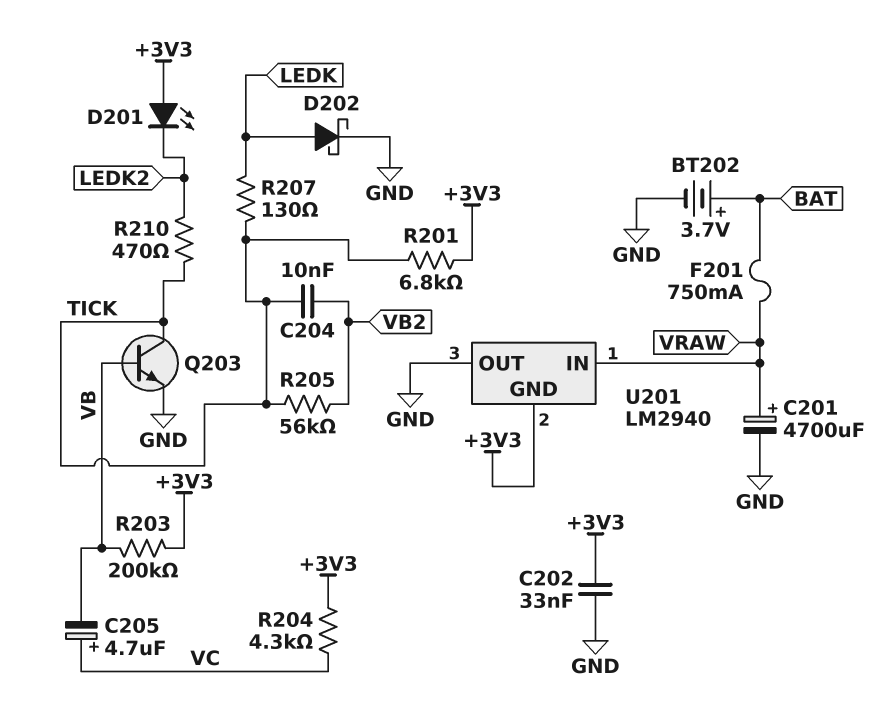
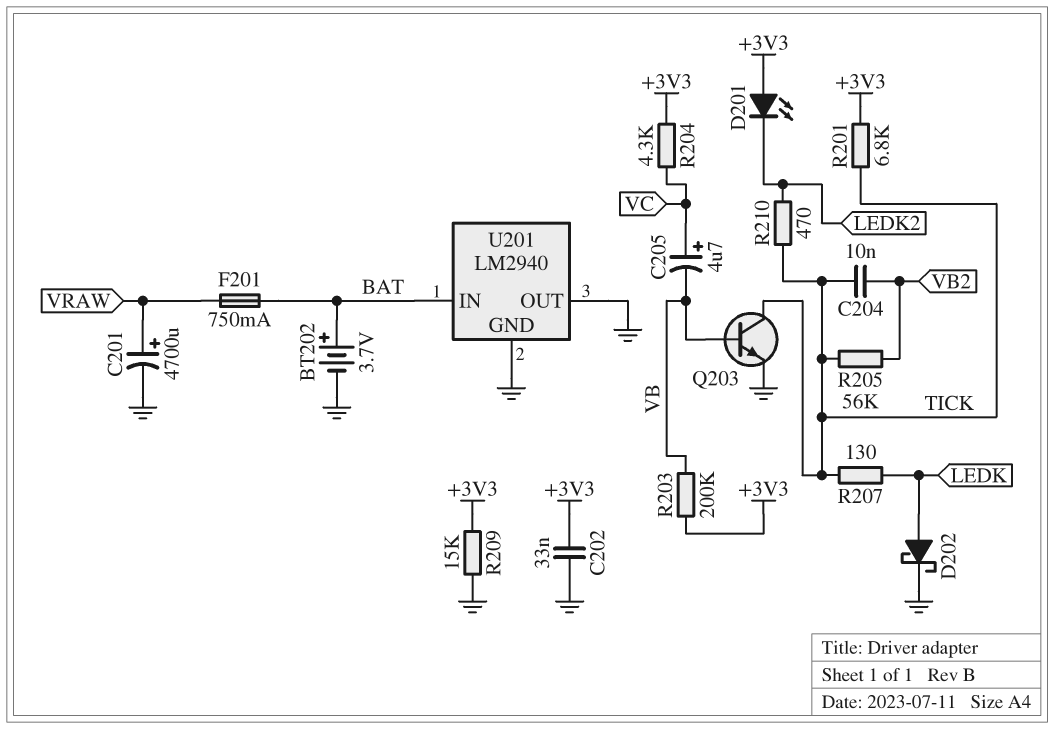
R209: none -> 15k (+3V3, GND)
U201 pin GND: +3V3 -> GND
U201 pin IN: VRAW -> BAT

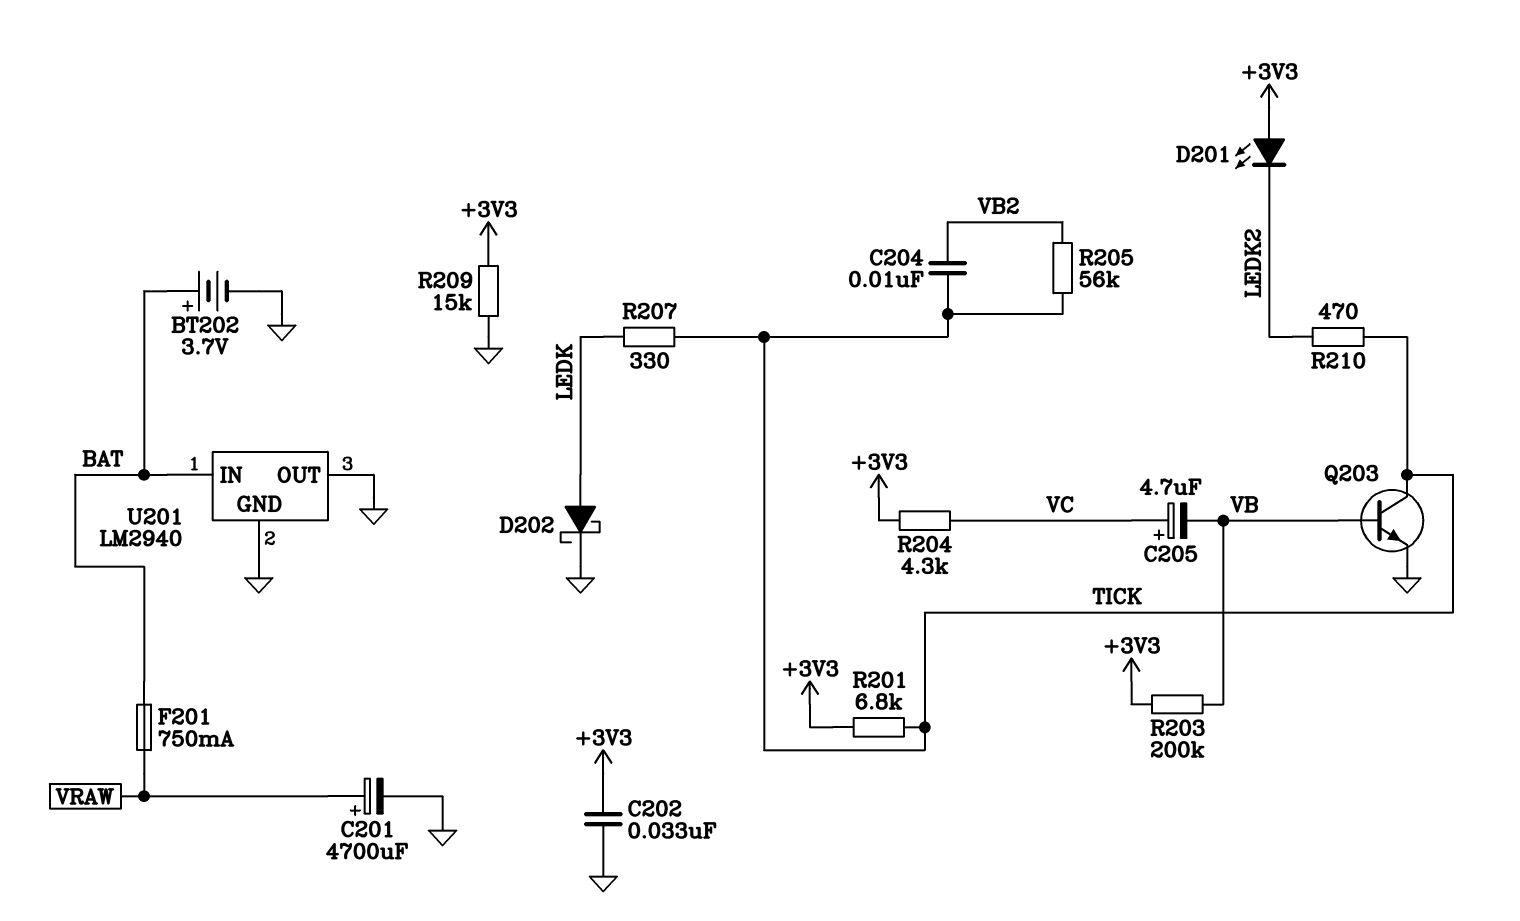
R207: 130 (LEDK, TICK) -> 330 (LEDK, TICK)

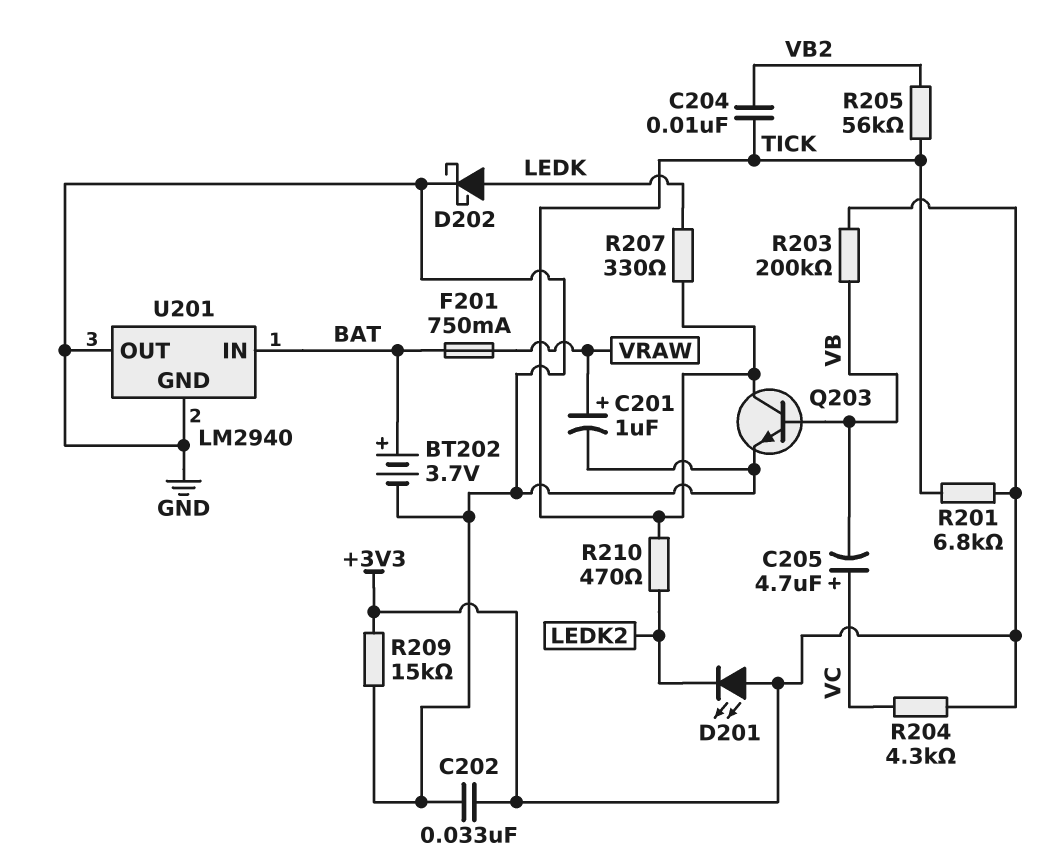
C201: 4700uF (plus VRAW, minus GND) -> 1uF (plus VRAW, minus GND)

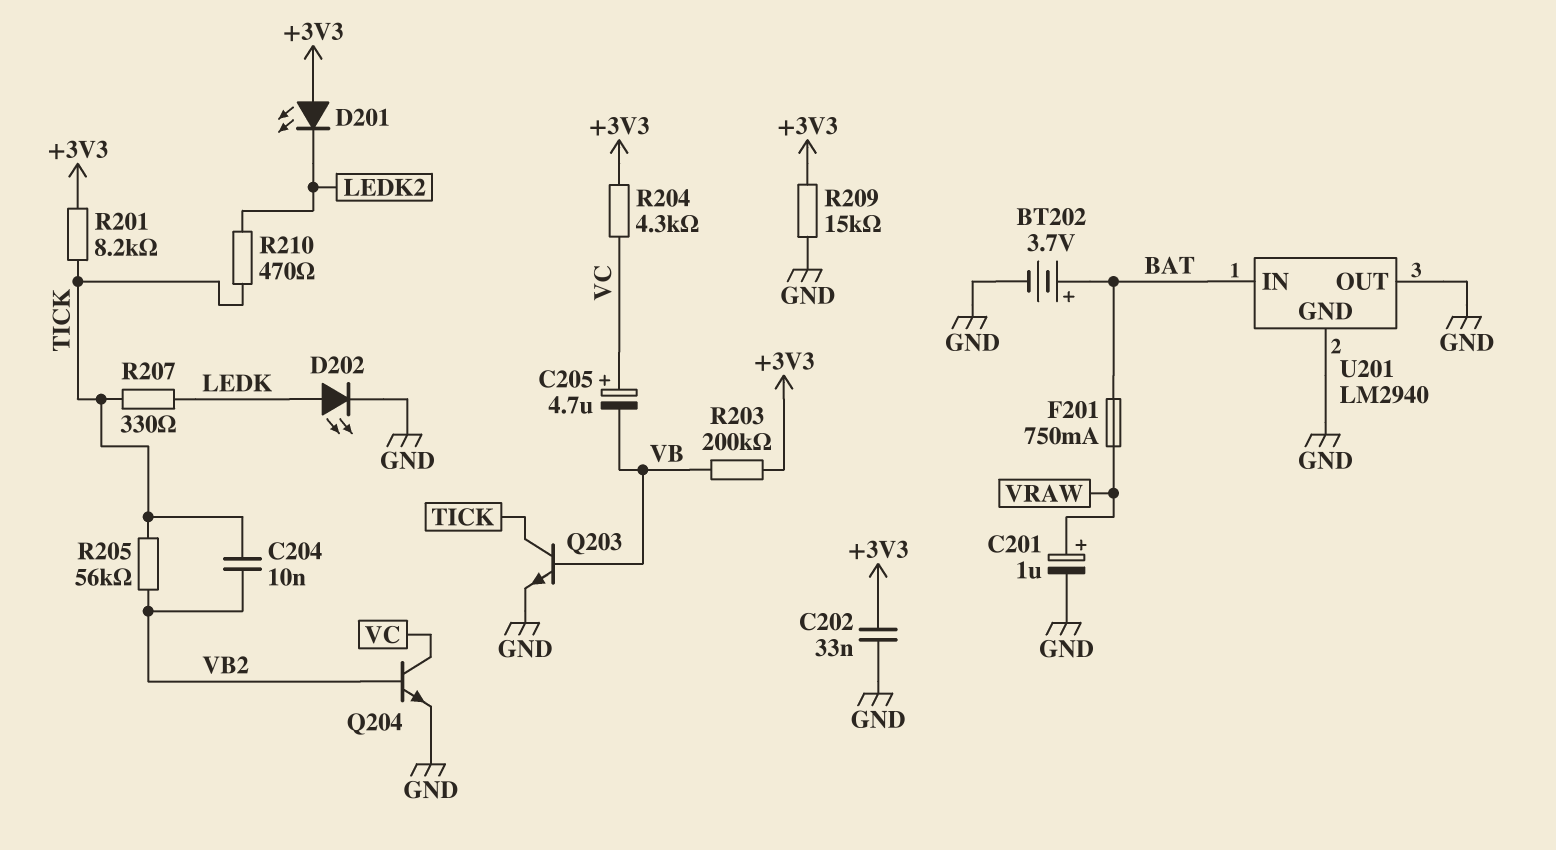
D202: schottky (A LEDK, K GND) -> LED (A LEDK, K GND)
Q204: none -> NPN (B VB2, C VC, E GND)
R201: 6.8k (+3V3, TICK) -> 8.2k (+3V3, TICK)

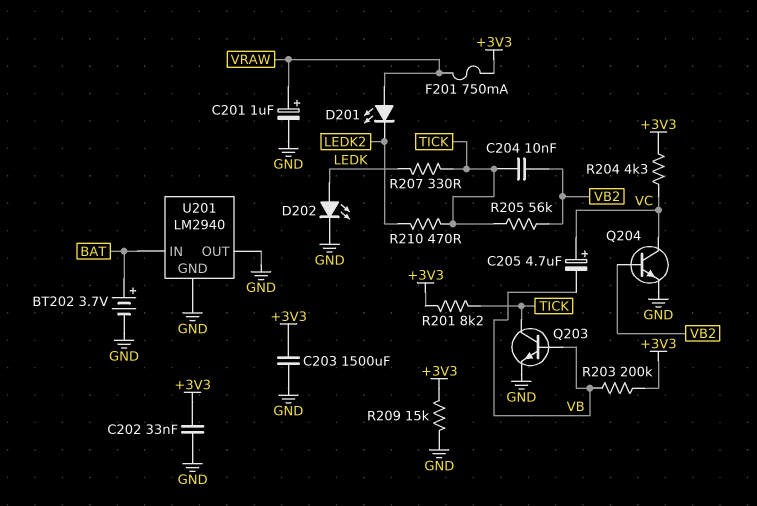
C203: none -> 1500uF (+3V3, GND)
D201: LED (A +3V3, K LEDK2) -> LED (A VRAW, K LEDK2)
F201: 750mA (BAT, VRAW) -> 750mA (+3V3, VRAW)

